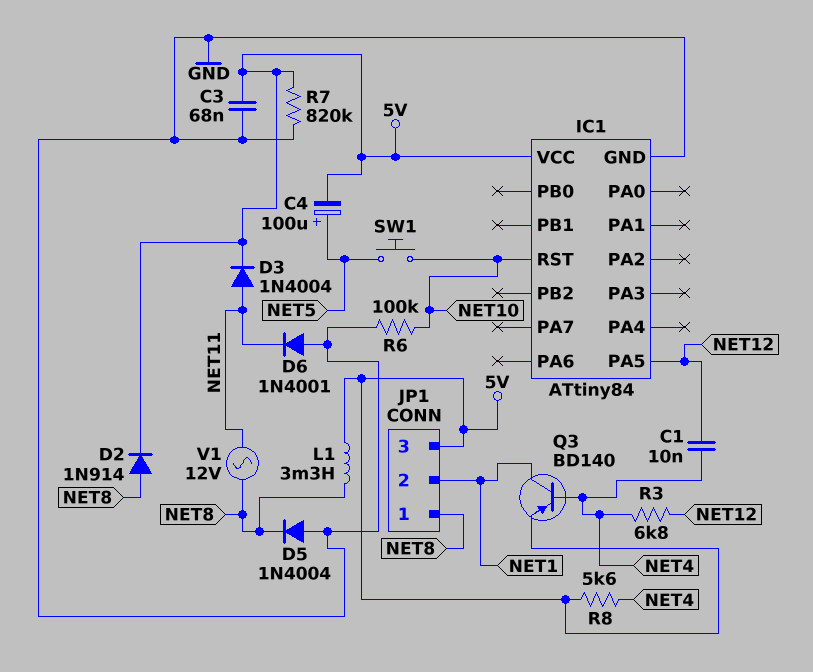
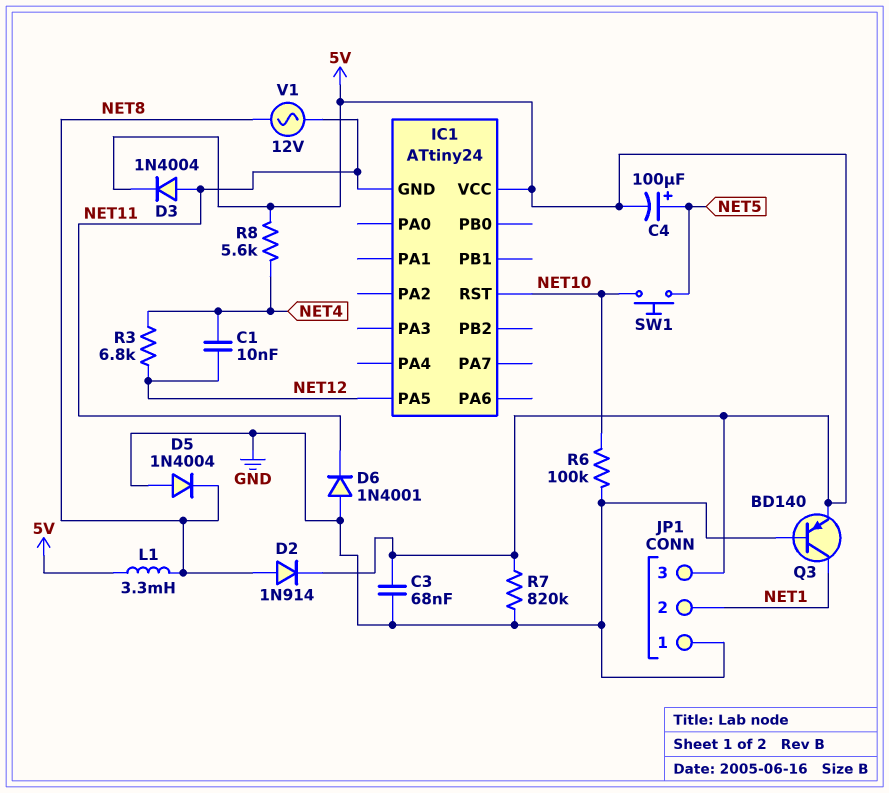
IC1: ATtiny84 -> ATtiny24
IC1 pin GND: GND -> NET11
JP1 pin 1: NET8 -> GND
Q3: PNP BD140 (B NET4, C NET1, E 5V) -> PNP BD140 (B GND, C NET1, E 5V)

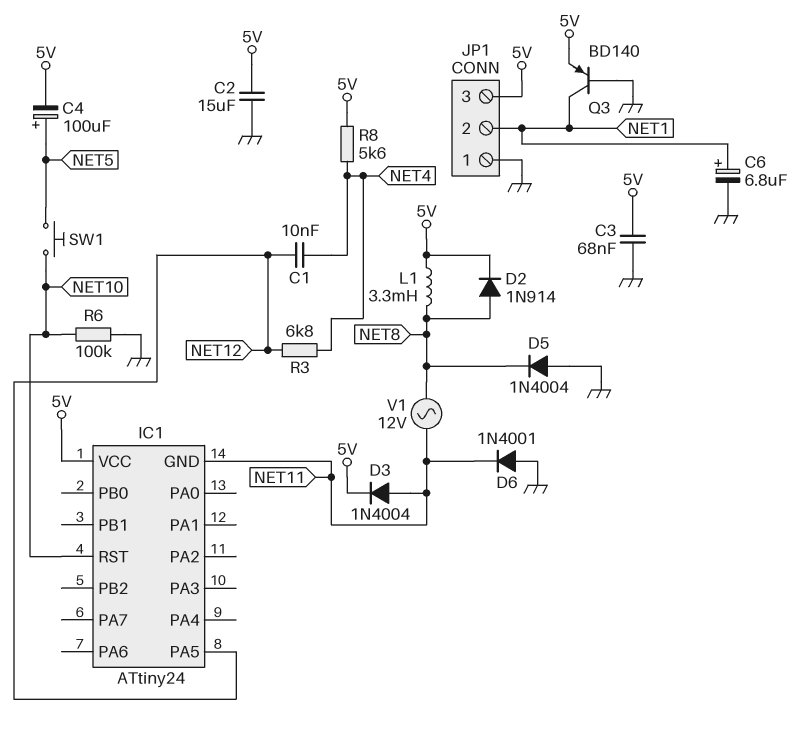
C2: none -> 15uF (5V, GND)
C6: none -> 6.8uF (plus NET1, minus GND)
R7: 820k (5V, GND) -> none

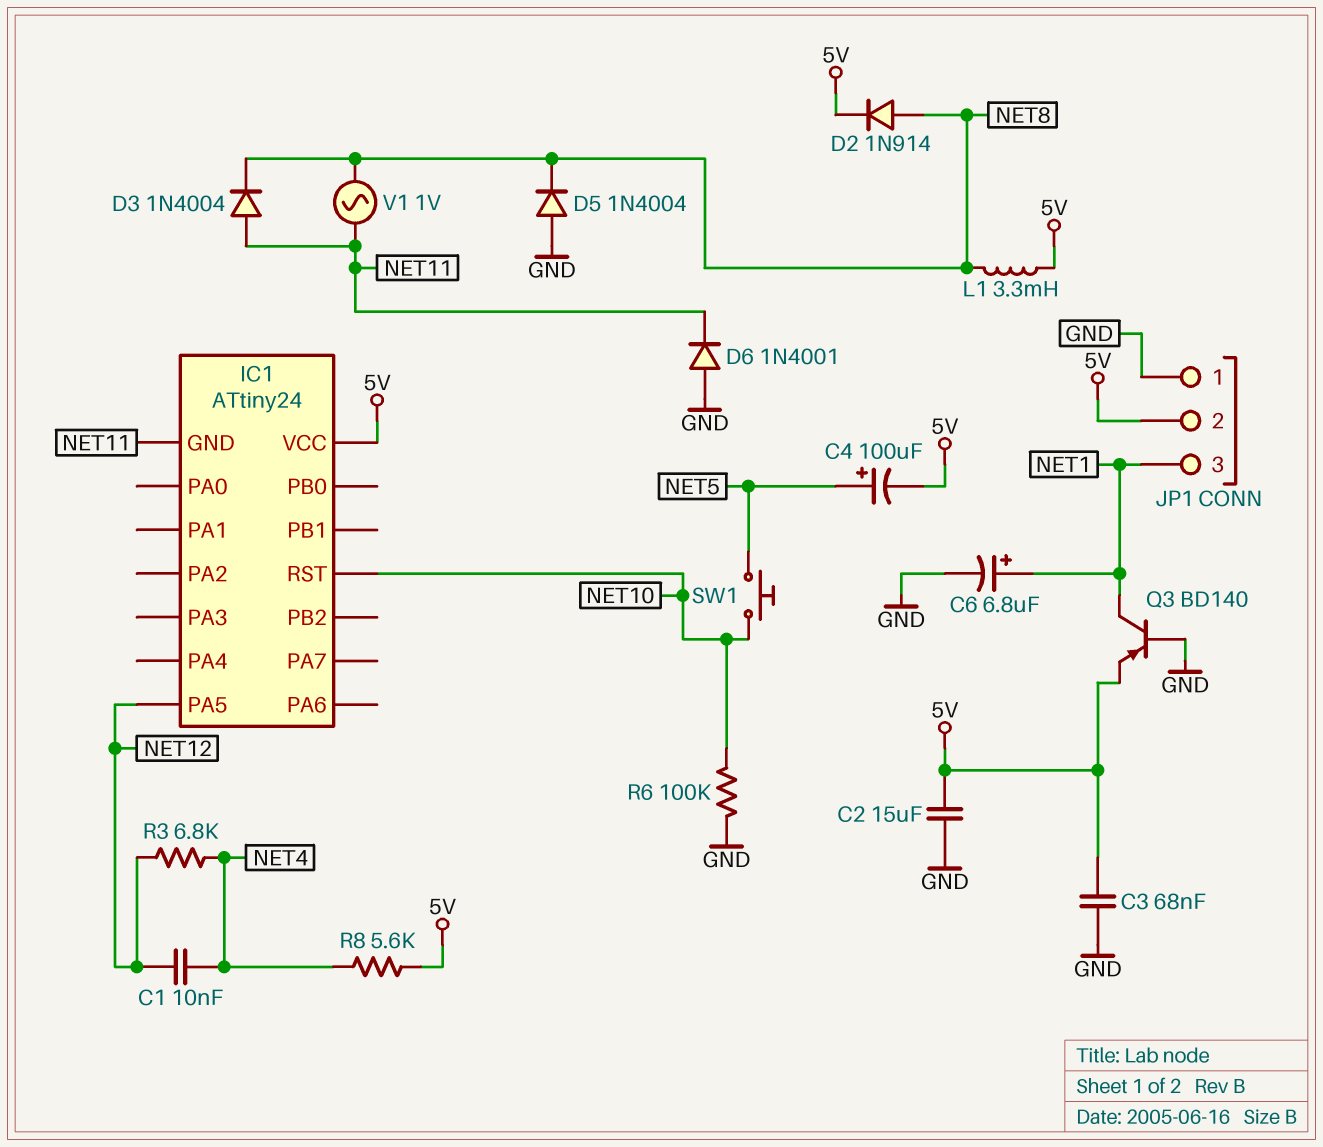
D3: diode 1N4004 (A NET11, K 5V) -> diode 1N4004 (A NET11, K NET8)
JP1 pin 2: NET1 -> 5V
JP1 pin 3: 5V -> NET1
V1: AC 12V (NET8, NET11) -> AC 1V (NET8, NET11)

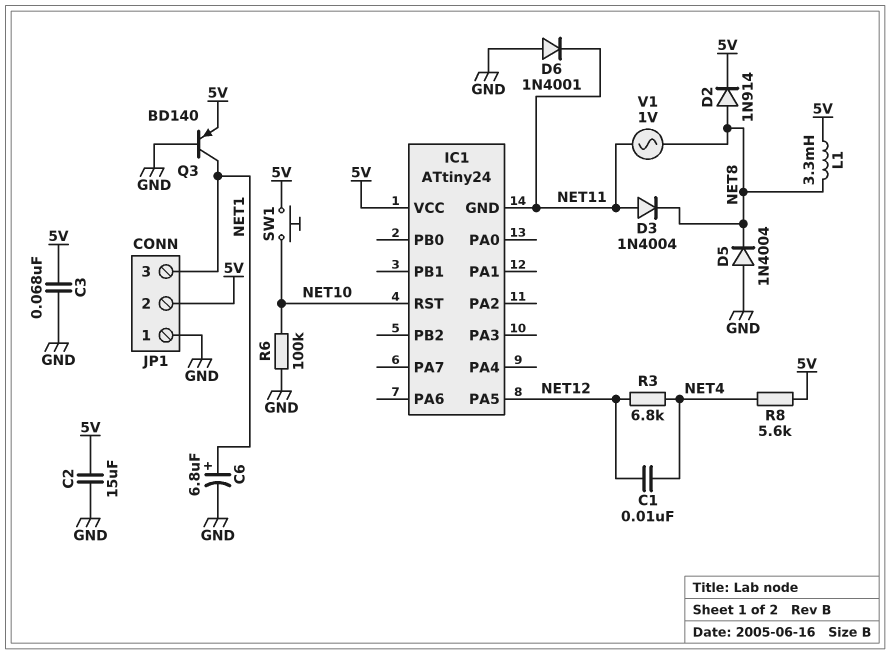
C4: 100uF (plus NET5, minus 5V) -> none
SW1: button (NET5, NET10) -> button (5V, NET10)

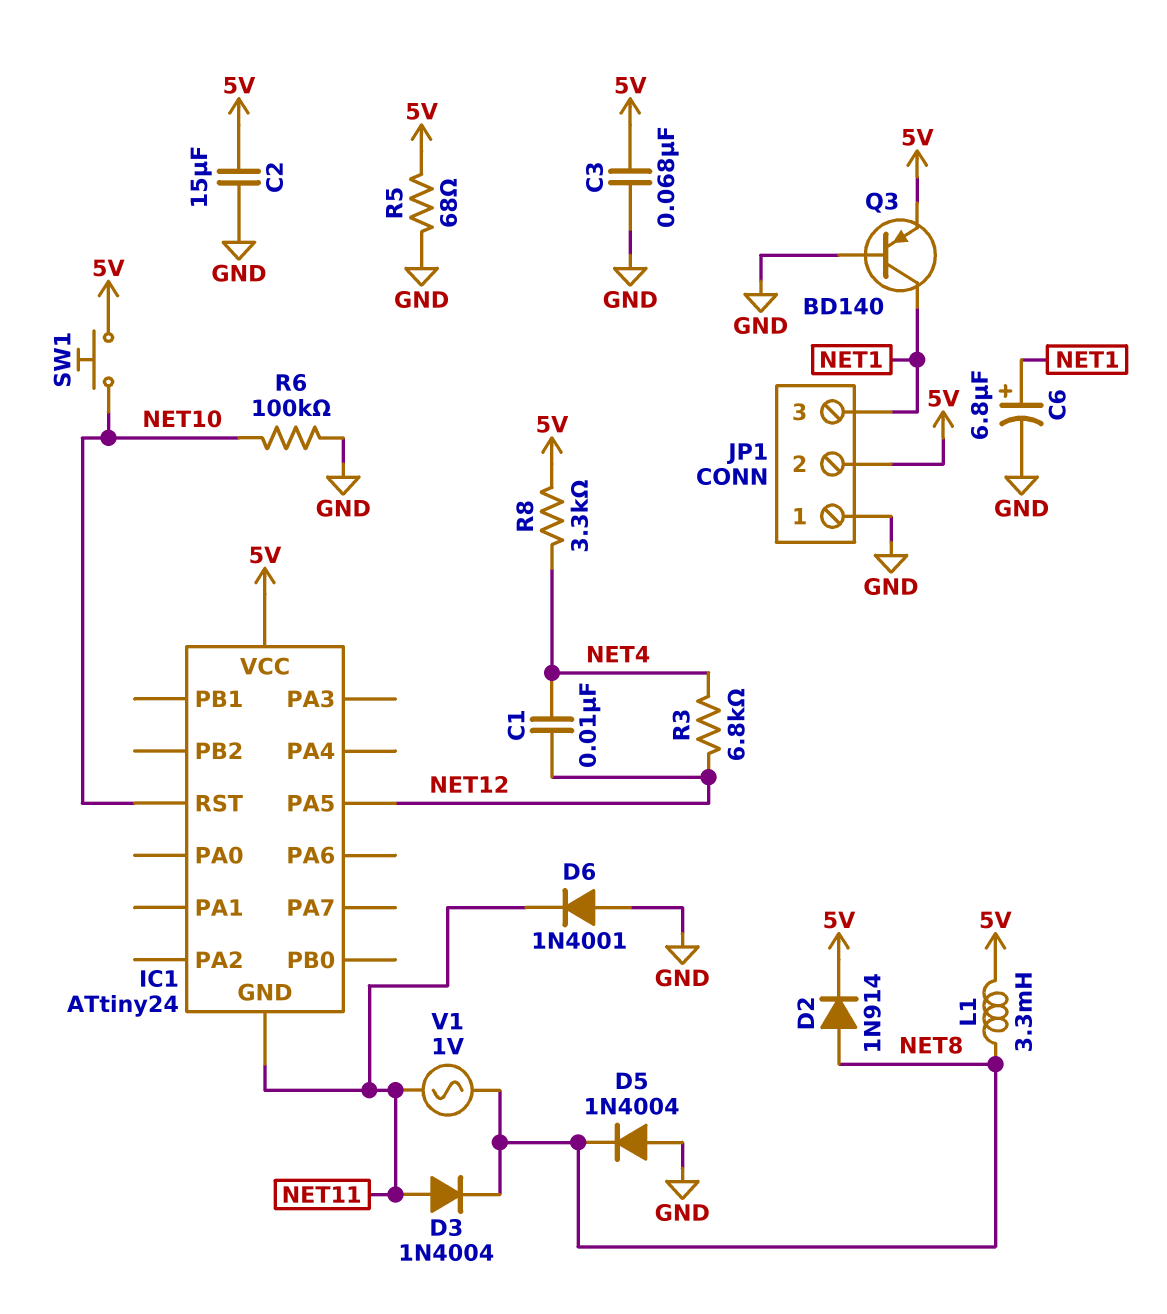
R5: none -> 68 (5V, GND)
R8: 5.6k (5V, NET4) -> 3.3k (5V, NET4)

